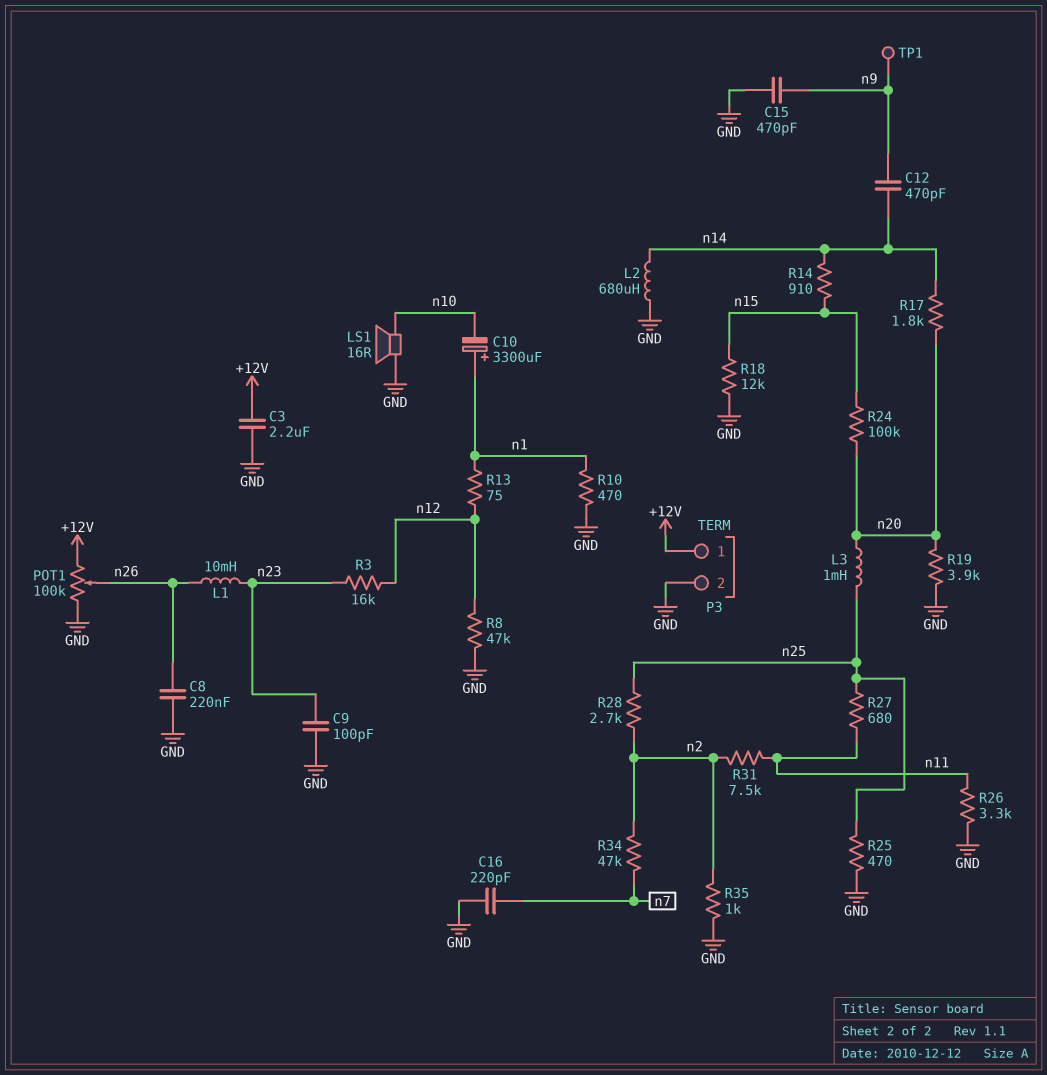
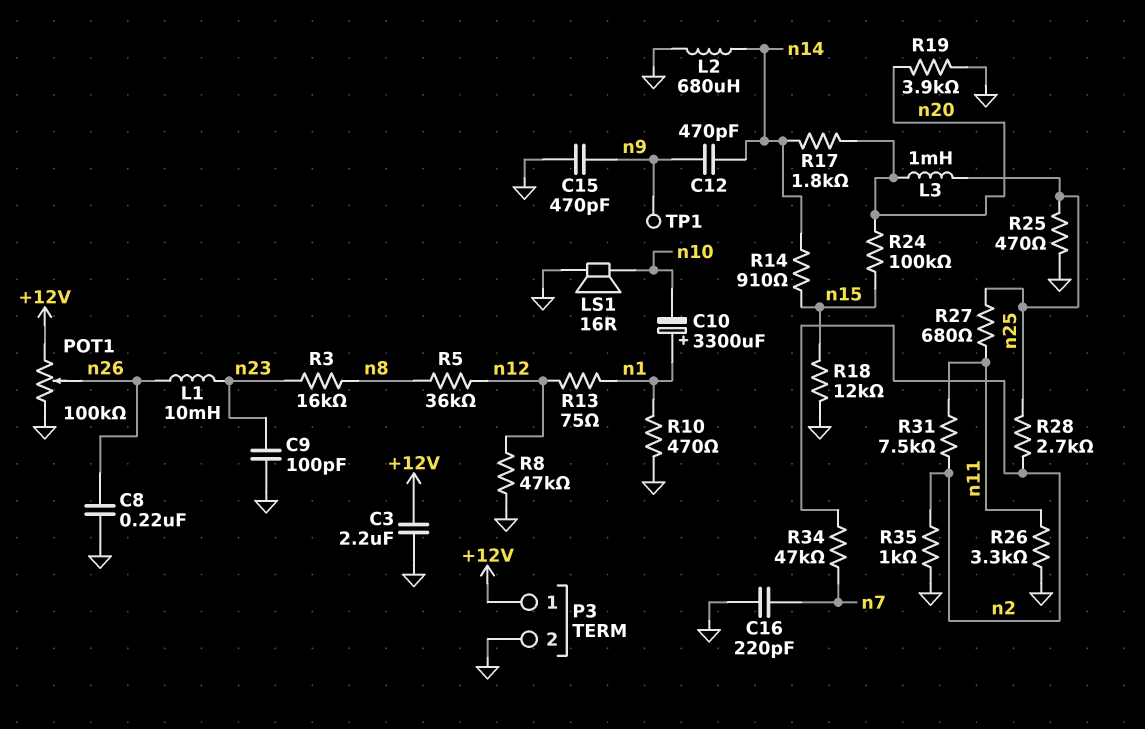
R3: 16k (n12, n23) -> 16k (n8, n23)
R5: none -> 36k (n8, n12)

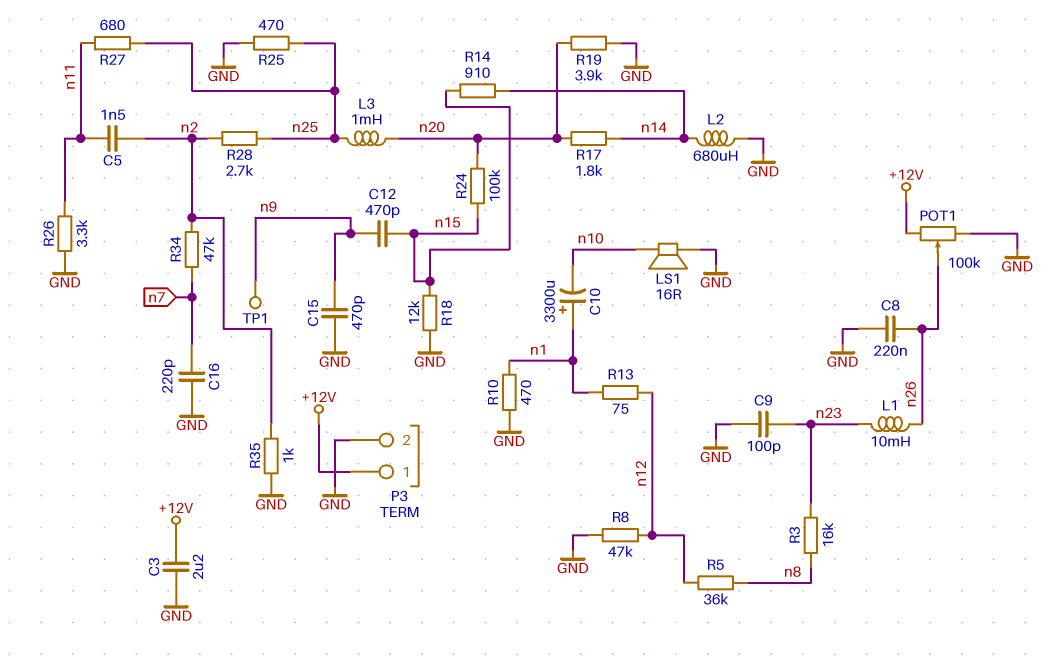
C5: none -> 1.5nF (n2, n11)
C12: 470pF (n9, n14) -> 470pF (n9, n15)
R31: 7.5k (n2, n11) -> none

